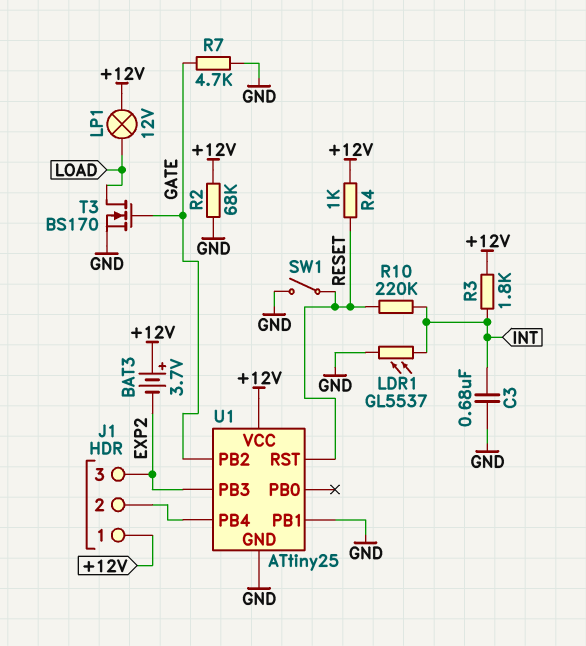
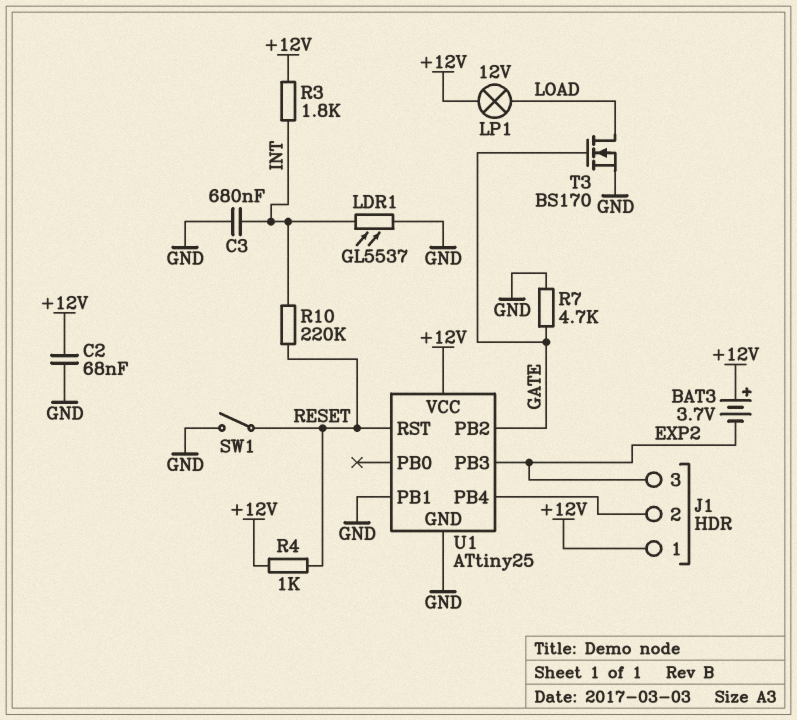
C2: none -> 68nF (+12V, GND)
R2: 68k (+12V, GND) -> none

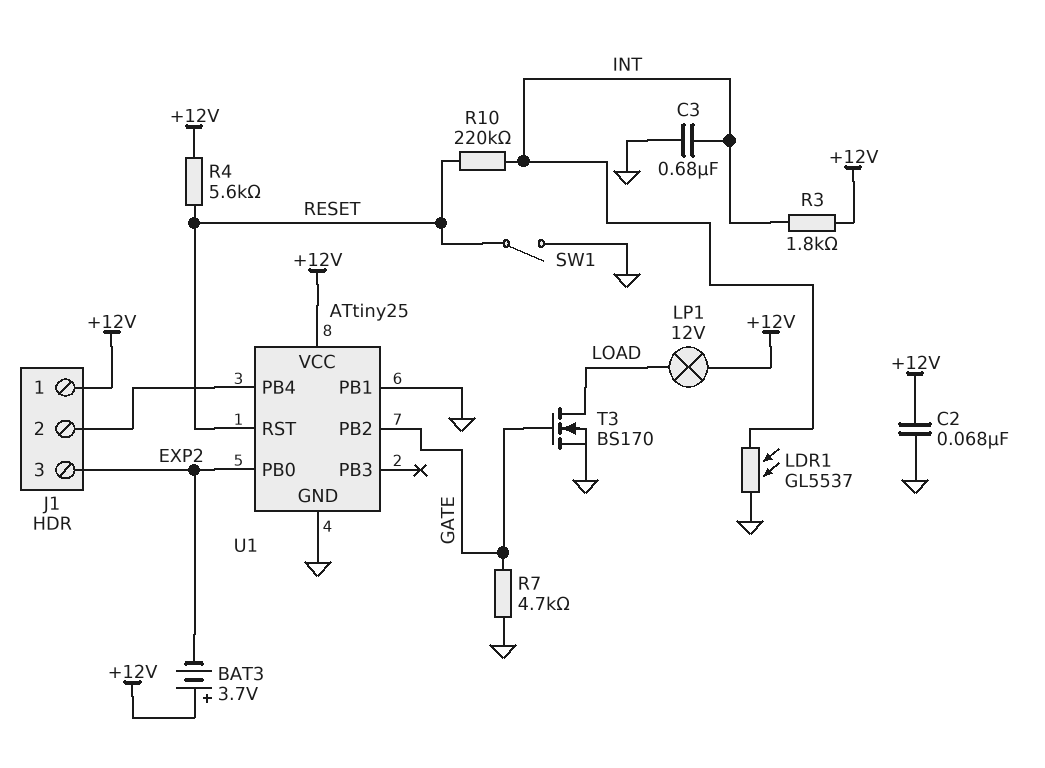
R4: 1k (+12V, RESET) -> 5.6k (+12V, RESET)
U1 pin PB0: none -> EXP2
U1 pin PB3: EXP2 -> none

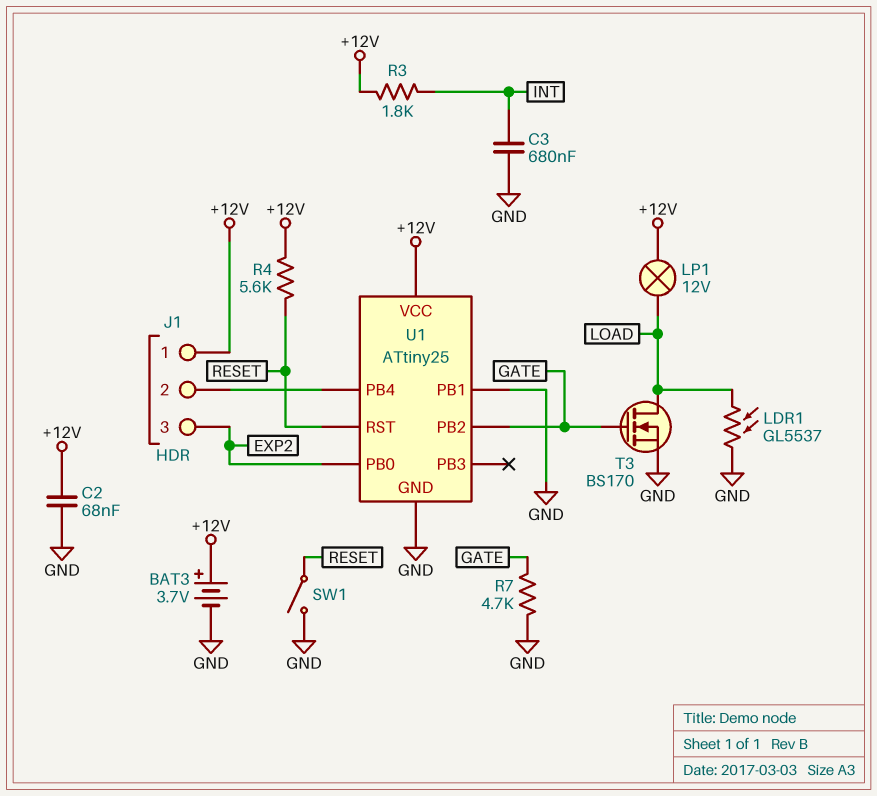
BAT3: 3.7V (plus +12V, minus EXP2) -> 3.7V (plus +12V, minus GND)
LDR1: GL5537 (GND, INT) -> GL5537 (GND, LOAD)
R10: 220k (INT, RESET) -> none

